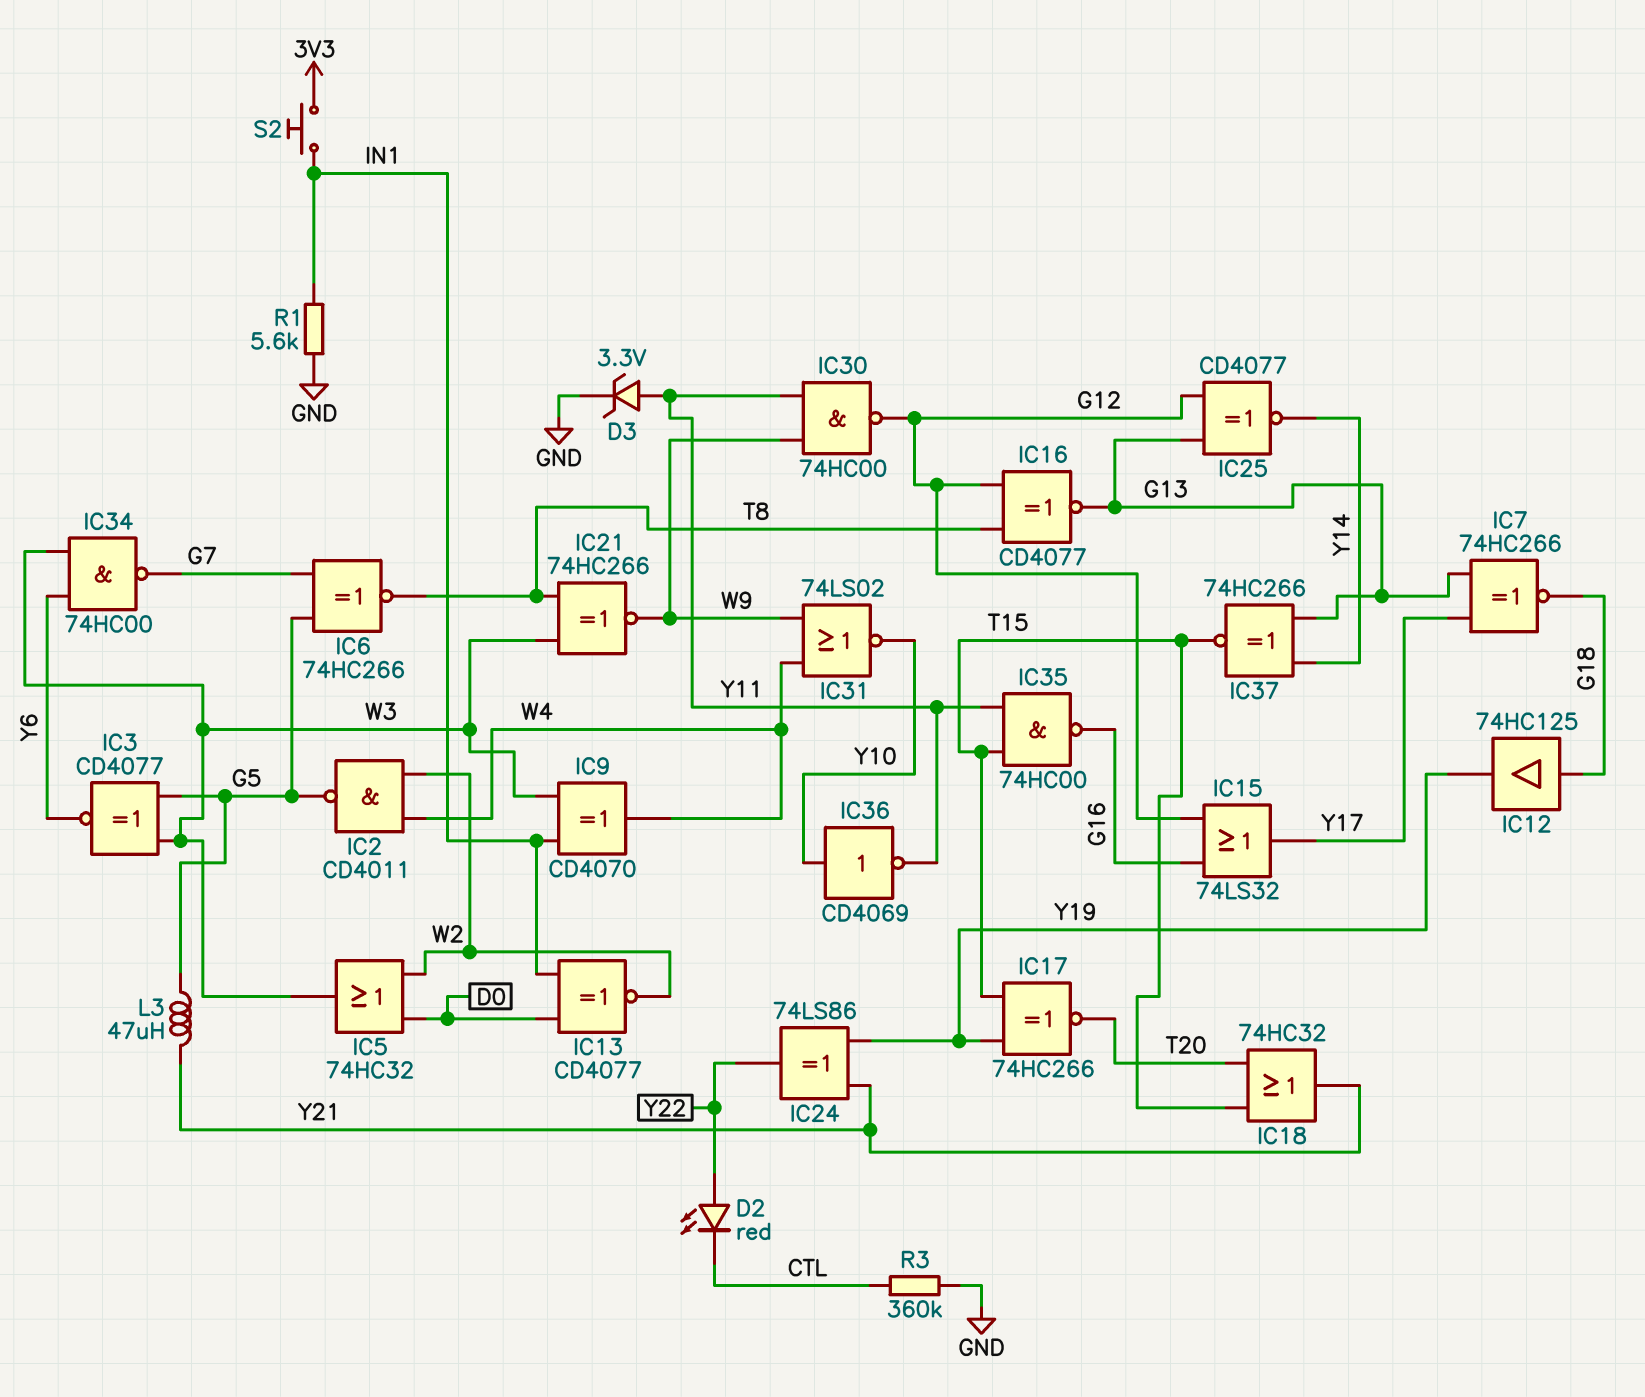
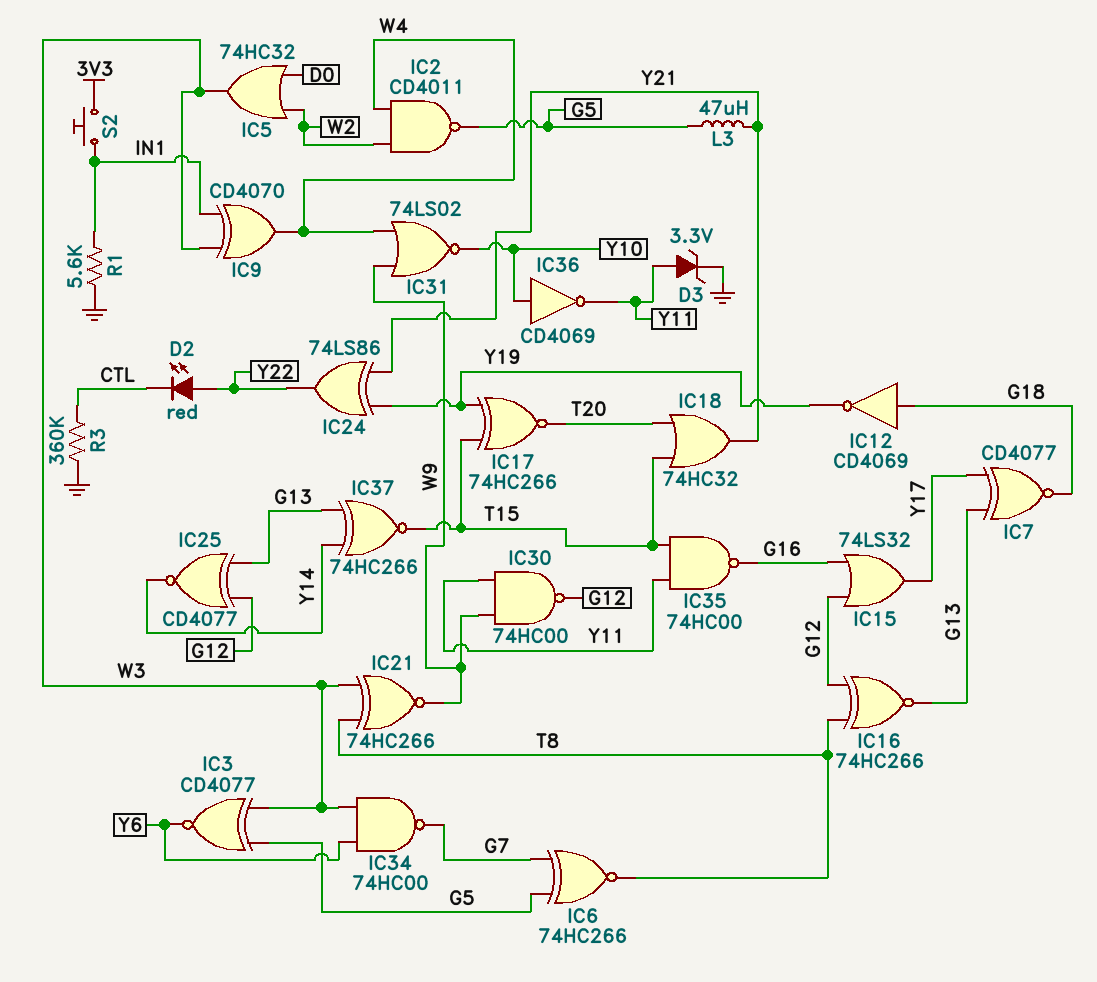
IC7: XNOR 74HC266 (in G13, in Y17, out G18) -> XNOR CD4077 (in G13, in Y17, out G18)
IC12: buffer 74HC125 (in G18, out Y19) -> NOT CD4069 (in G18, out Y19)
IC13: XNOR CD4077 (in D0, in IN1, out W2) -> none
IC16: XNOR CD4077 (in G12, in T8, out G13) -> XNOR 74HC266 (in G12, in T8, out G13)

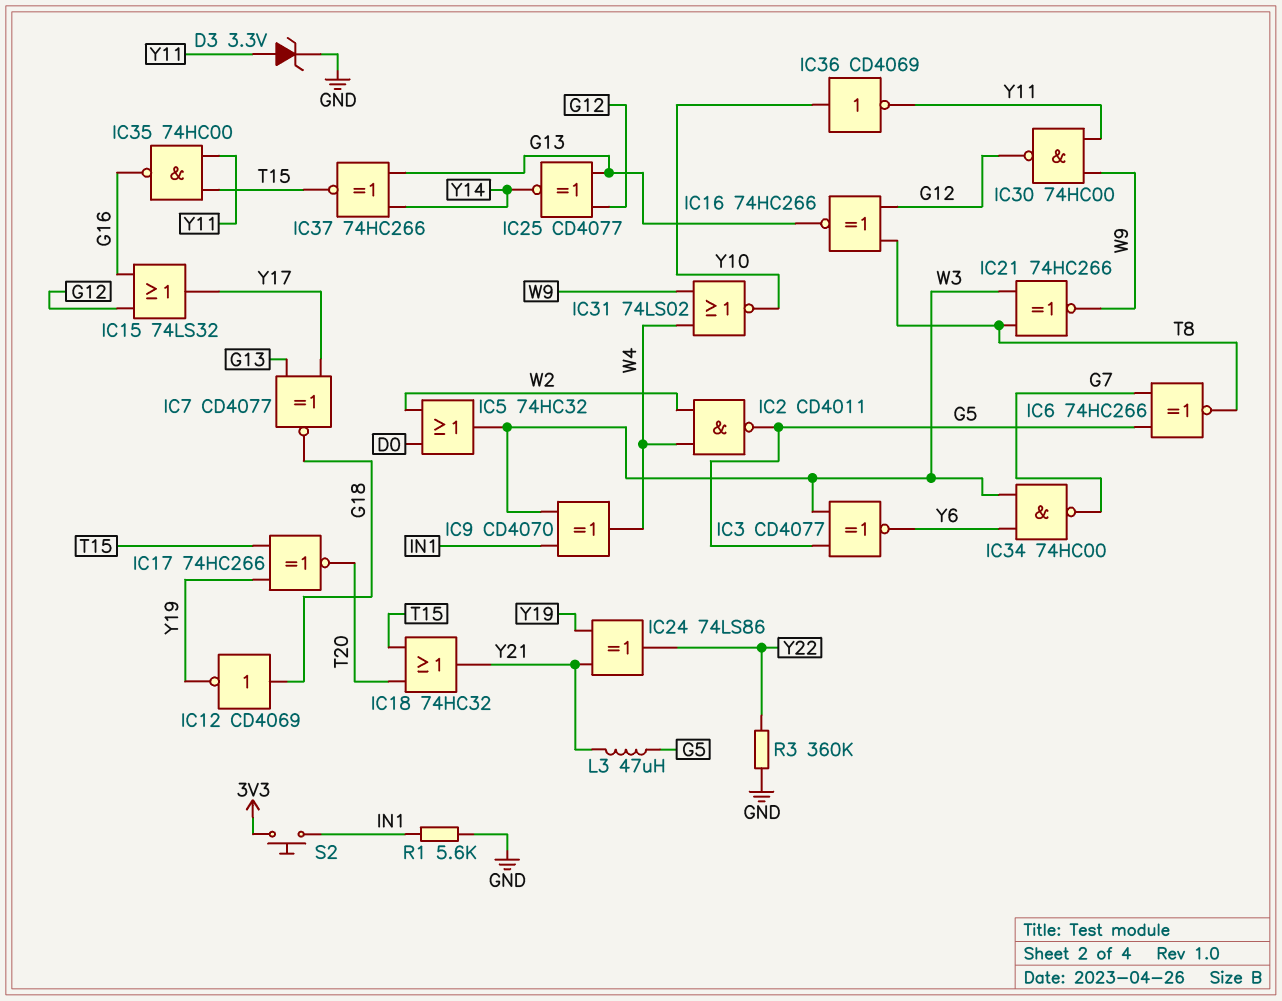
D2: LED red (A Y22, K CTL) -> none
R3: 360k (CTL, GND) -> 360k (GND, Y22)

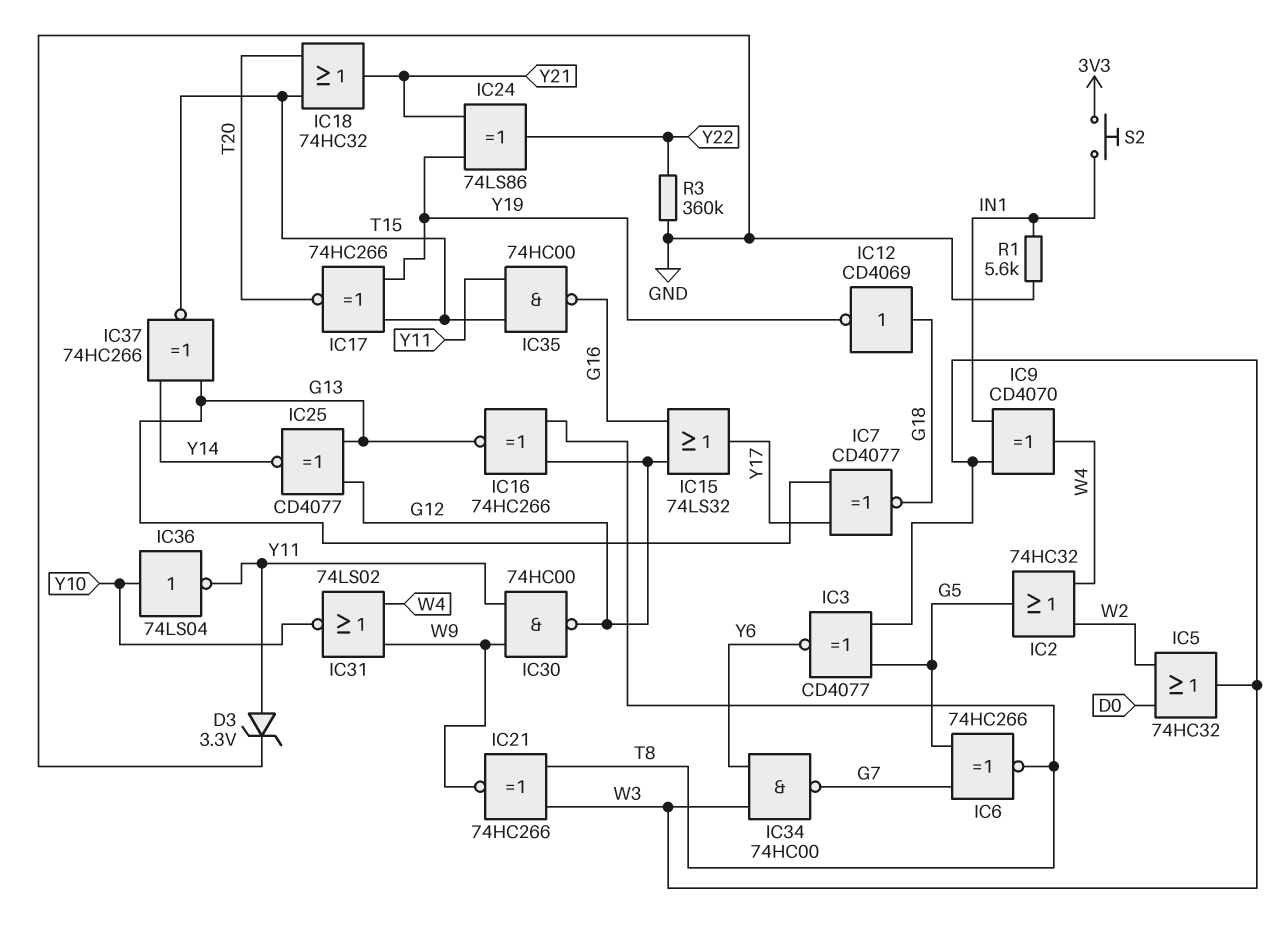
IC2: NAND CD4011 (in W2, in W4, out G5) -> OR 74HC32 (in W2, in W4, out G5)
IC36: NOT CD4069 (in Y10, out Y11) -> NOT 74LS04 (in Y10, out Y11)
L3: 47uH (G5, Y21) -> none

